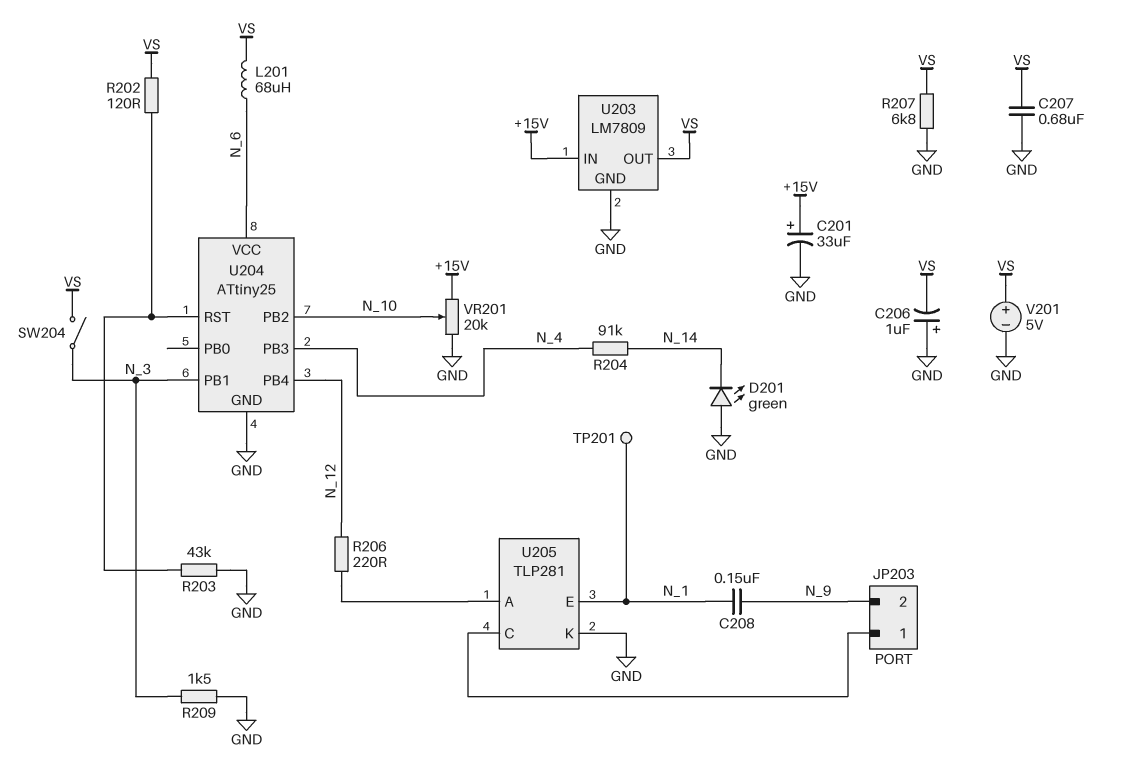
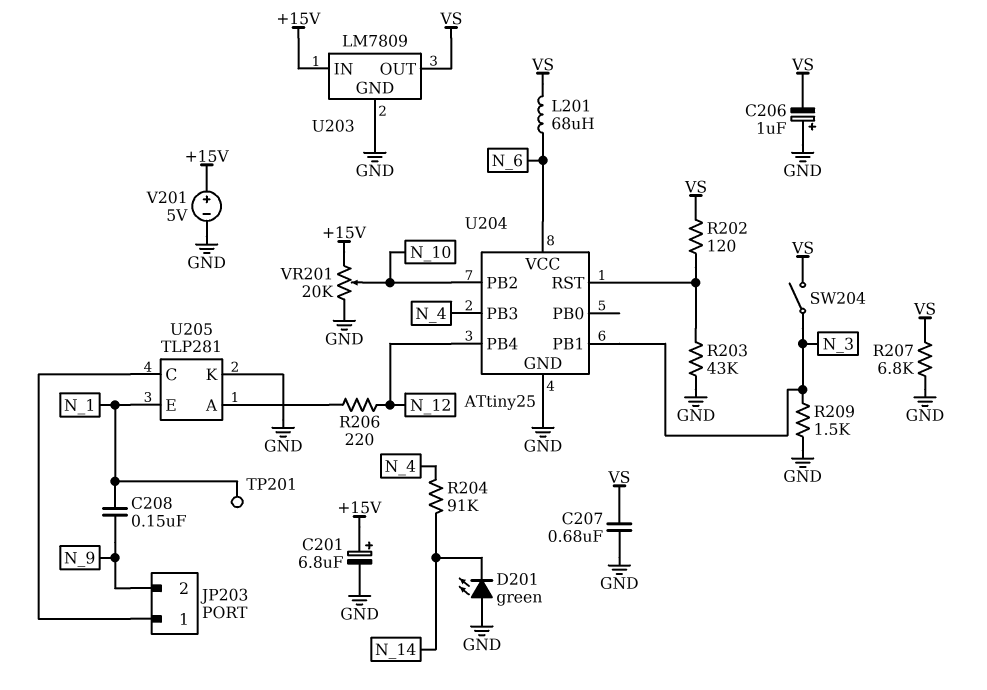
C201: 33uF (plus +15V, minus GND) -> 6.8uF (plus +15V, minus GND)
V201: 5V (plus VS, minus GND) -> 5V (plus +15V, minus GND)

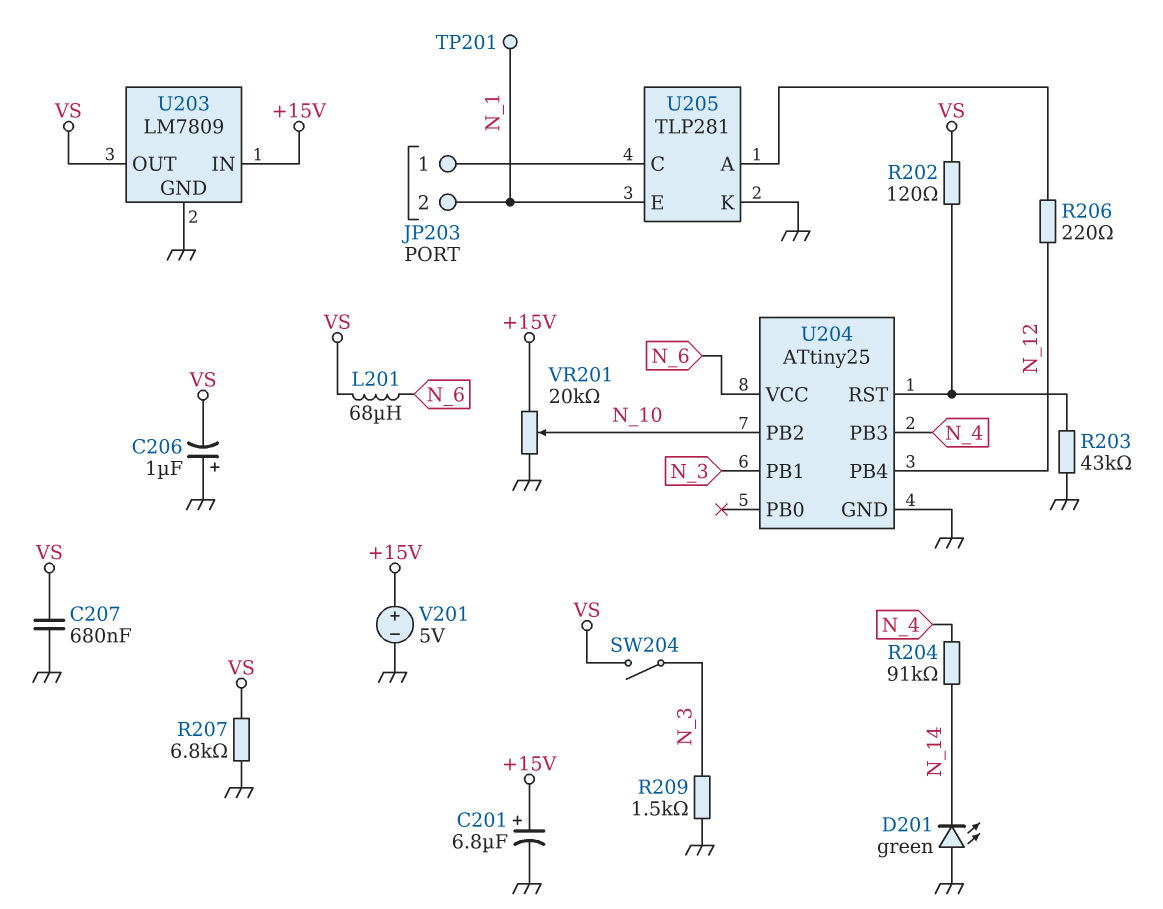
C208: 150nF (N_1, N_9) -> none
JP203 pin 2: N_9 -> N_1

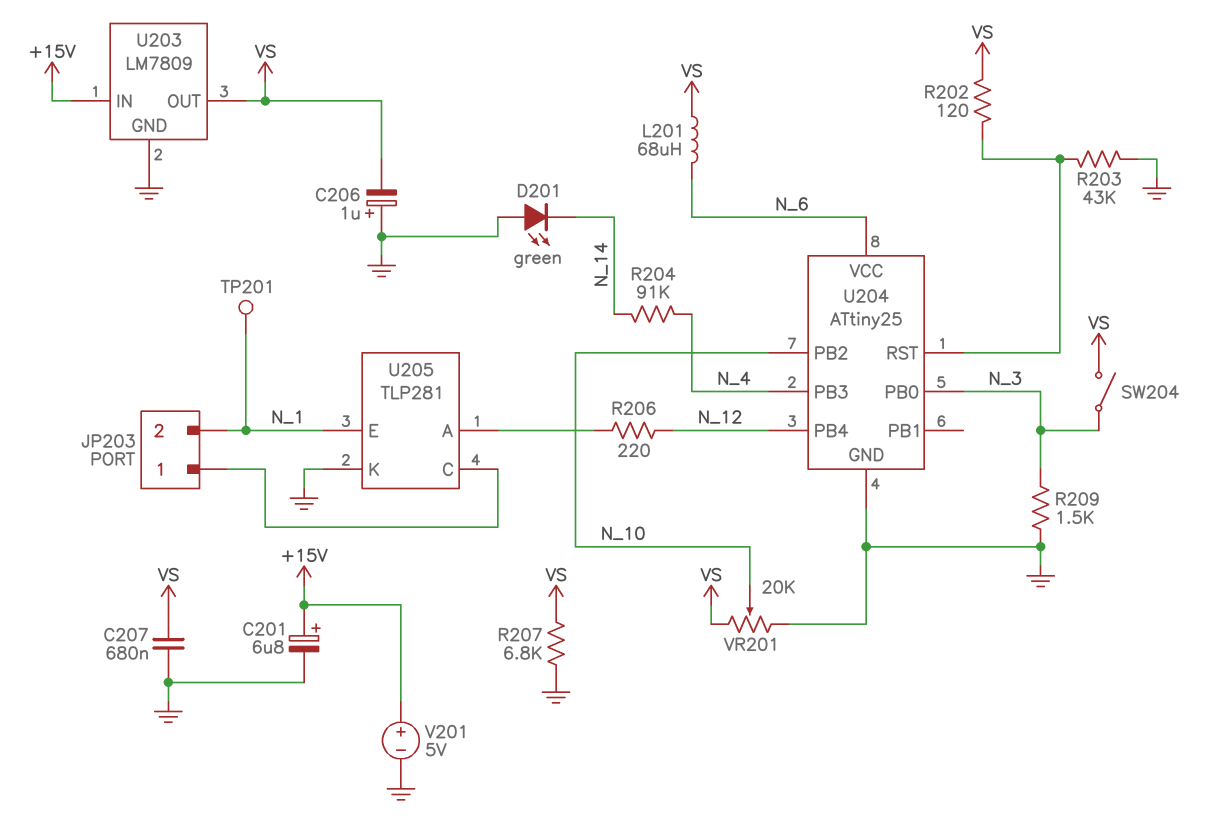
U204 pin PB0: none -> N_3
U204 pin PB1: N_3 -> none
VR201: 20k (+15V, GND, wiper N_10) -> 20k (GND, VS, wiper N_10)

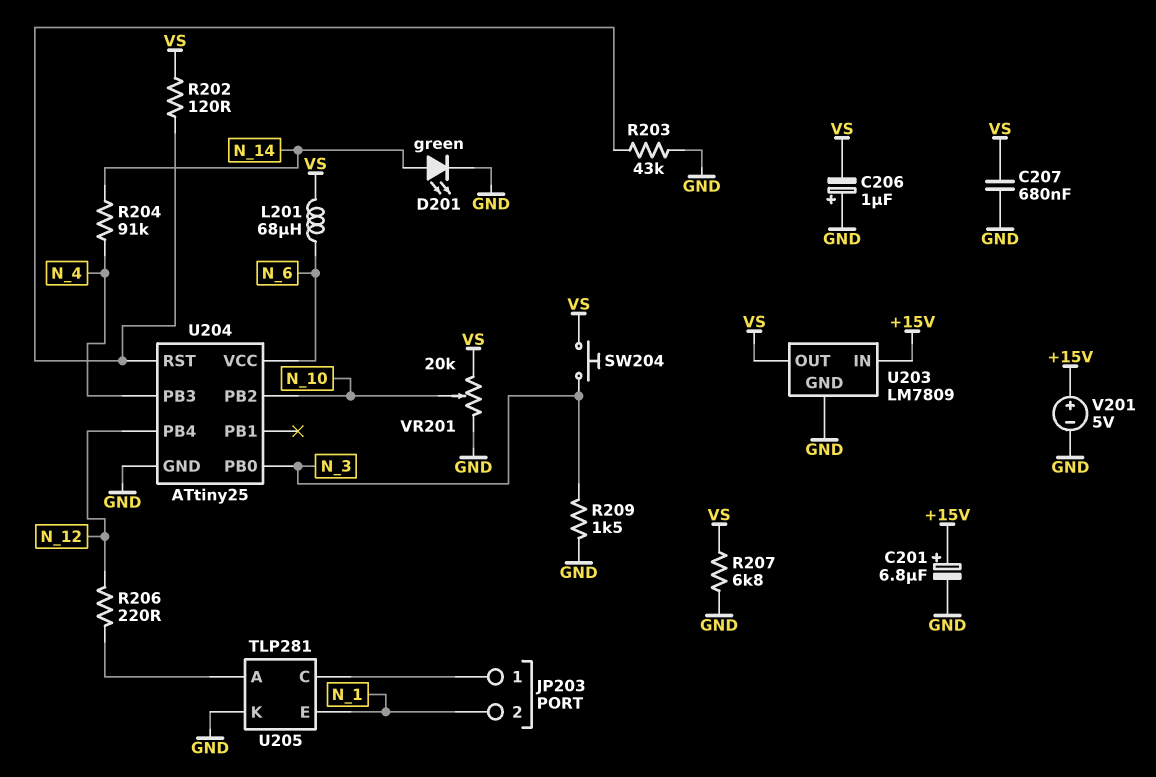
D201: LED green (A GND, K N_14) -> LED green (A N_14, K GND)
SW204: switch (N_3, VS) -> button (N_3, VS)
TP201: test point (N_1) -> none

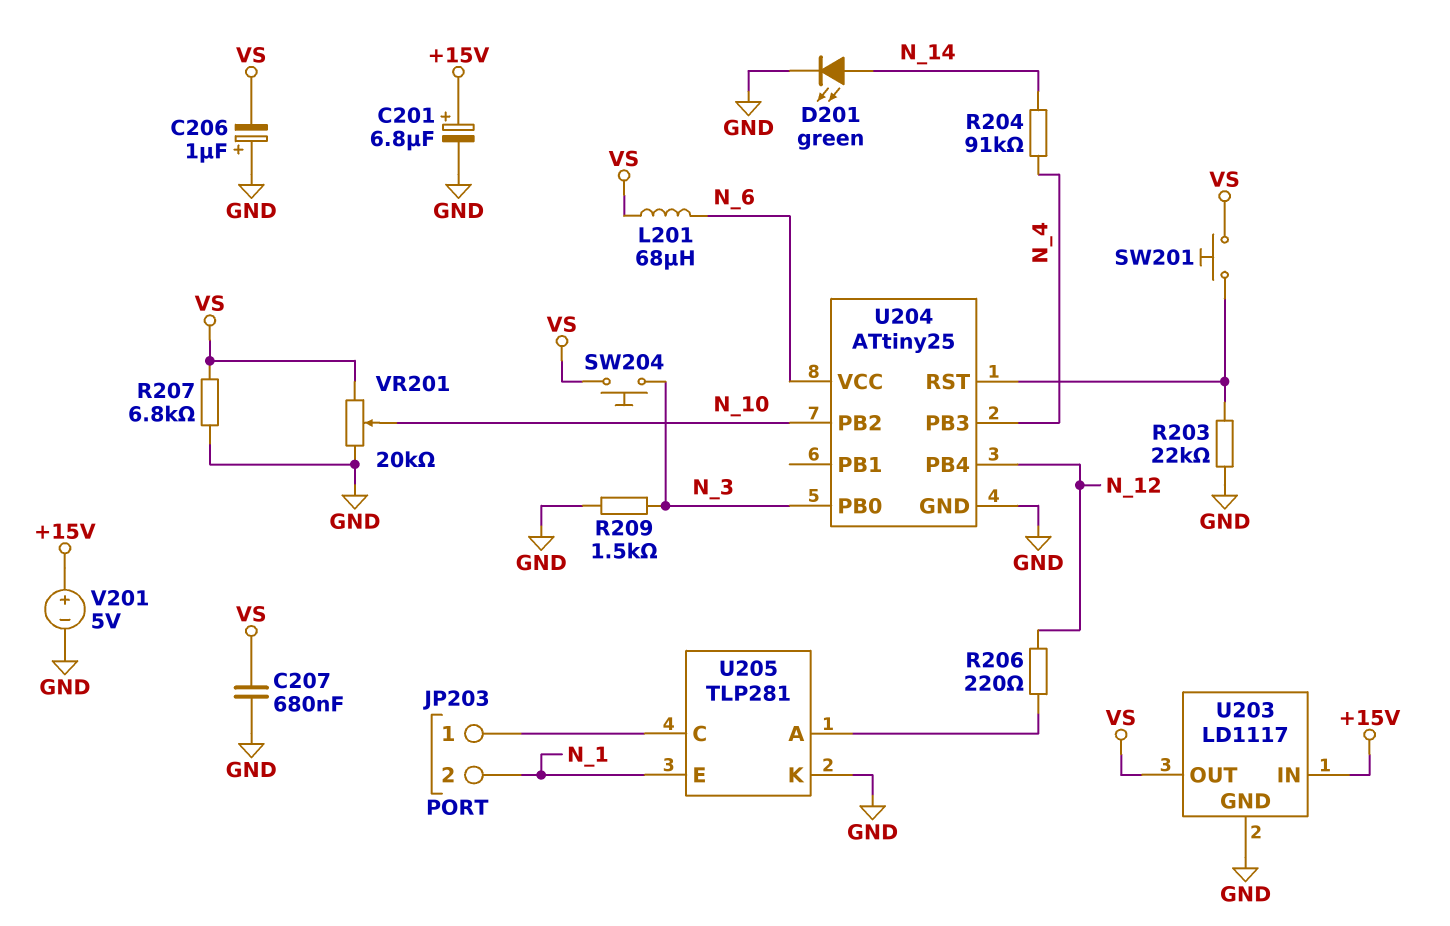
R202: 120 (U204/RST, VS) -> none
R203: 43k (GND, U204/RST) -> 22k (GND, U204/RST)
SW201: none -> button (U204/RST, VS)
U203: LM7809 -> LD1117

